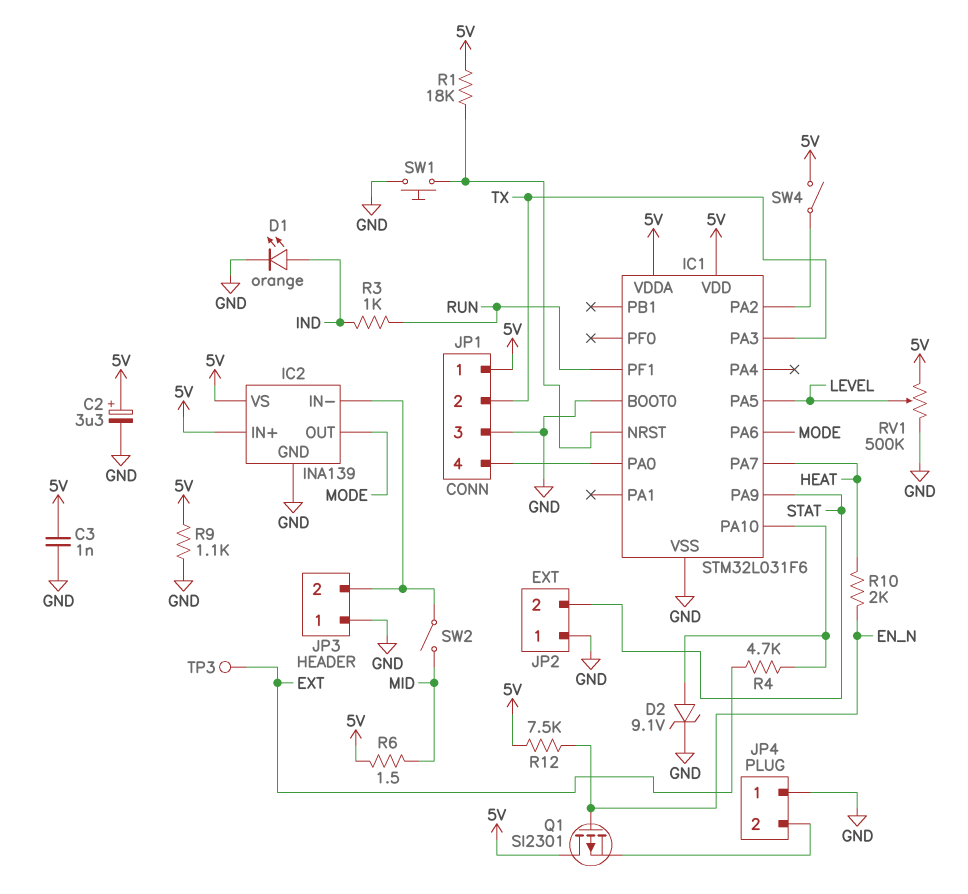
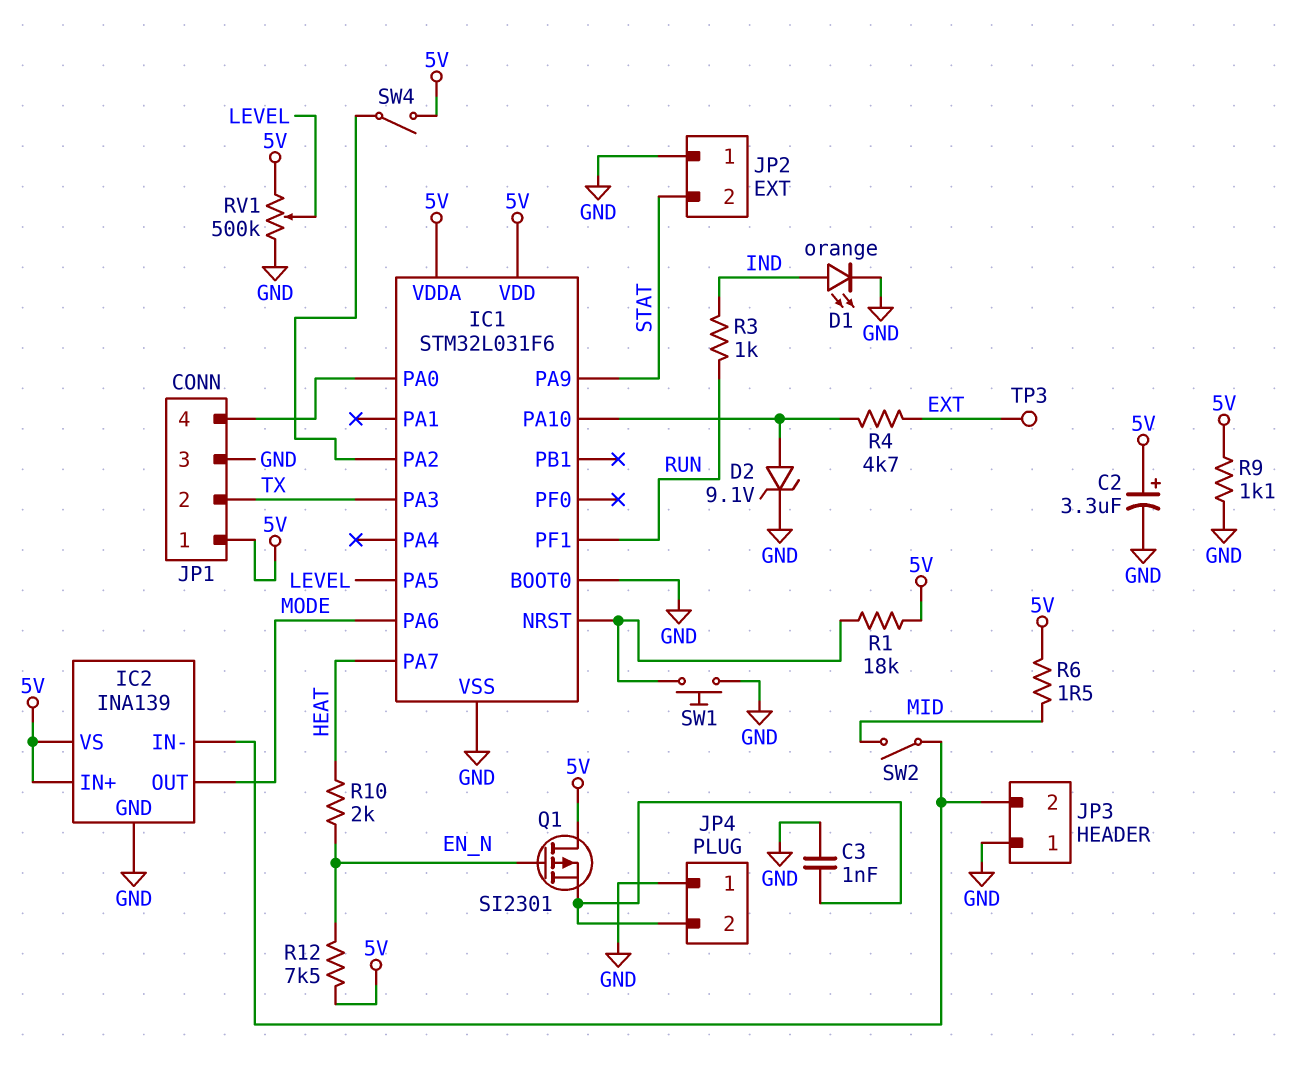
C3: 1nF (5V, GND) -> 1nF (GND, JP4/2)

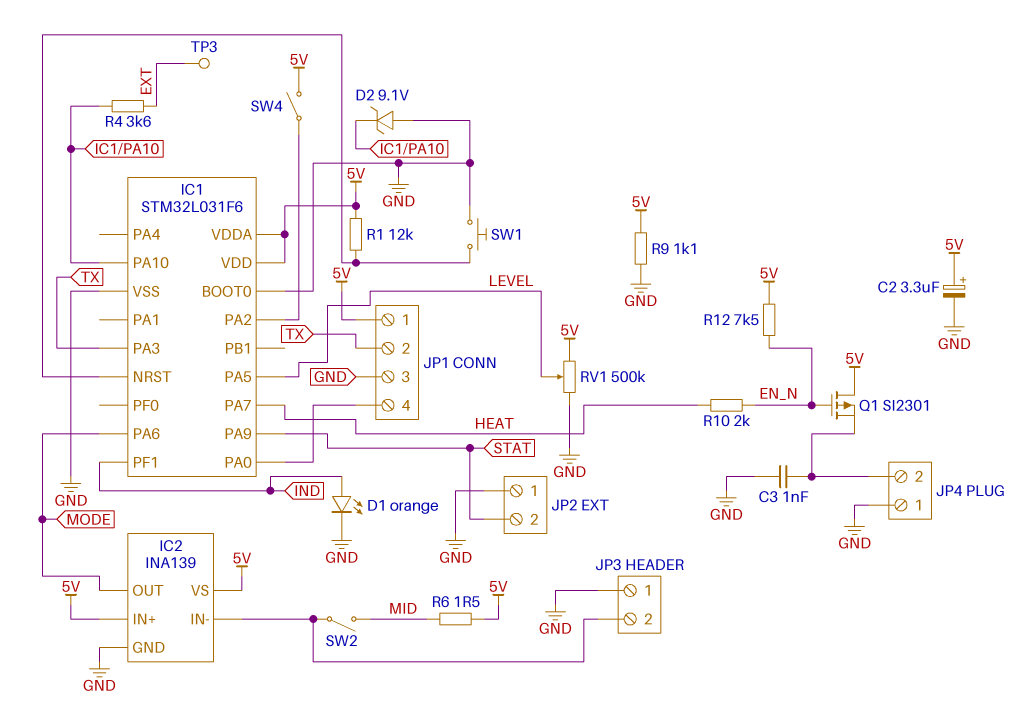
D2: zener 9.1V (A IC1/PA10, K GND) -> zener 9.1V (A GND, K IC1/PA10)
IC1 pin PF1: RUN -> IND
R1: 18k (5V, IC1/NRST) -> 12k (5V, IC1/NRST)
R3: 1k (IND, RUN) -> none
R4: 4.7k (EXT, IC1/PA10) -> 3.6k (EXT, IC1/PA10)

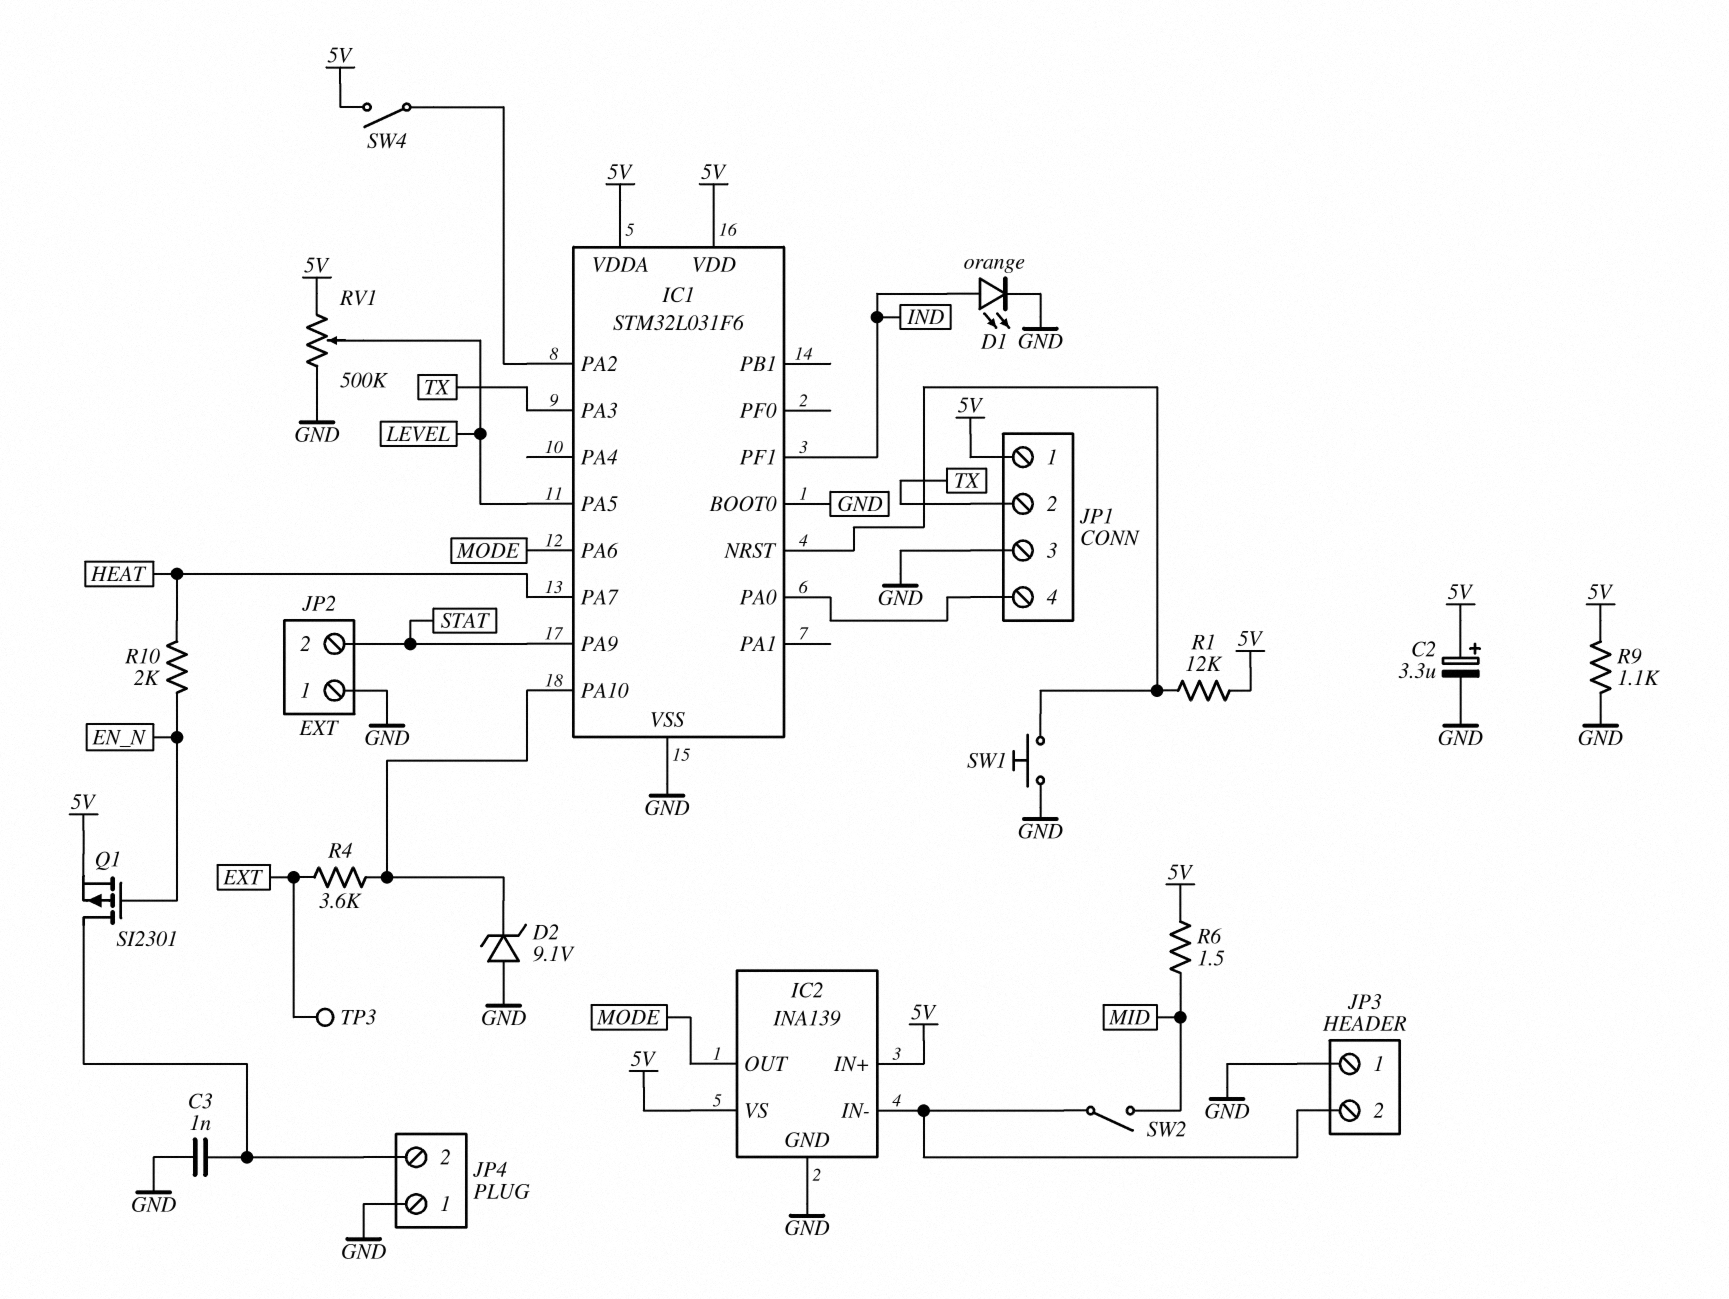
Q1: PMOS SI2301 (G EN_N, D 5V, S JP4/2) -> PMOS SI2301 (G EN_N, D JP4/2, S 5V)
R12: 7.5k (5V, EN_N) -> none

